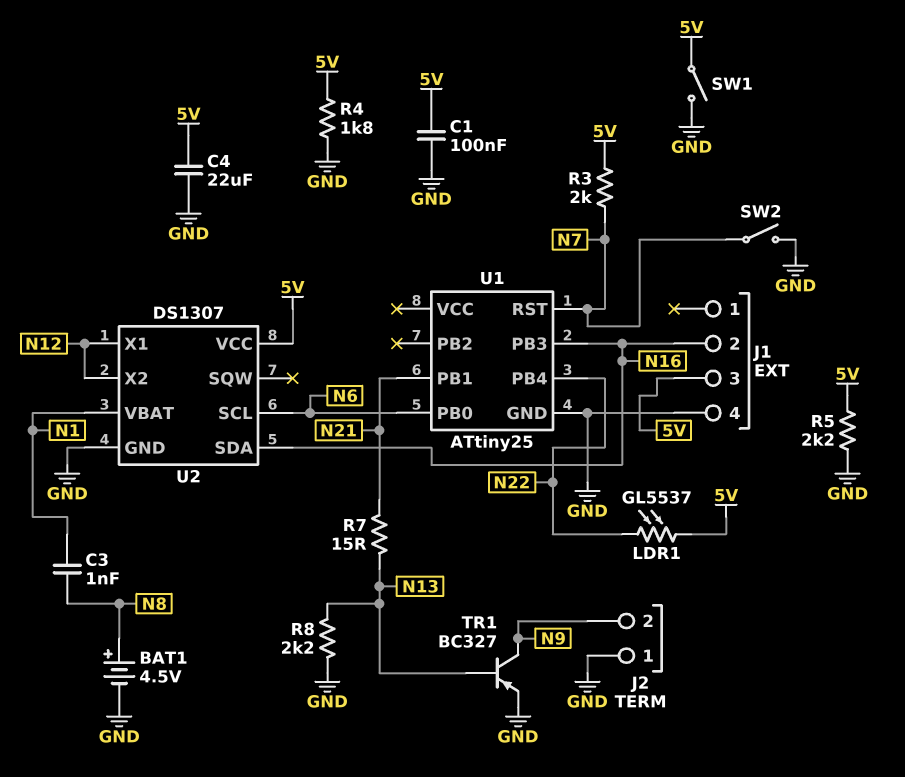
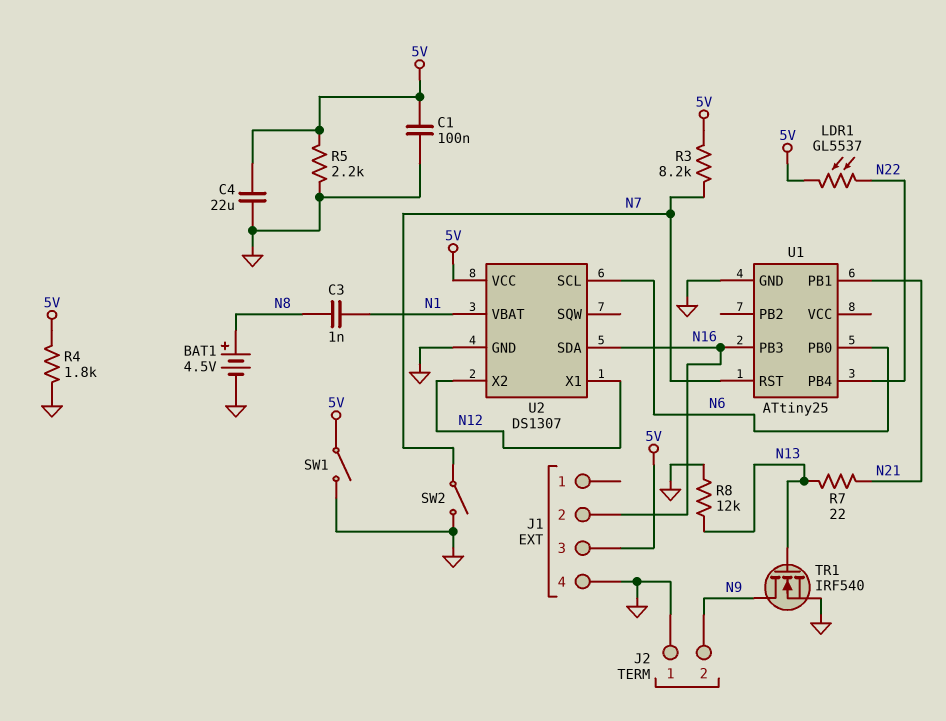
R3: 2k (5V, N7) -> 8.2k (5V, N7)
R7: 15 (N13, N21) -> 22 (N13, N21)
R8: 2.2k (GND, N13) -> 12k (GND, N13)
TR1: PNP BC327 (B N13, C N9, E GND) -> NMOS IRF540 (G N13, D N9, S GND)

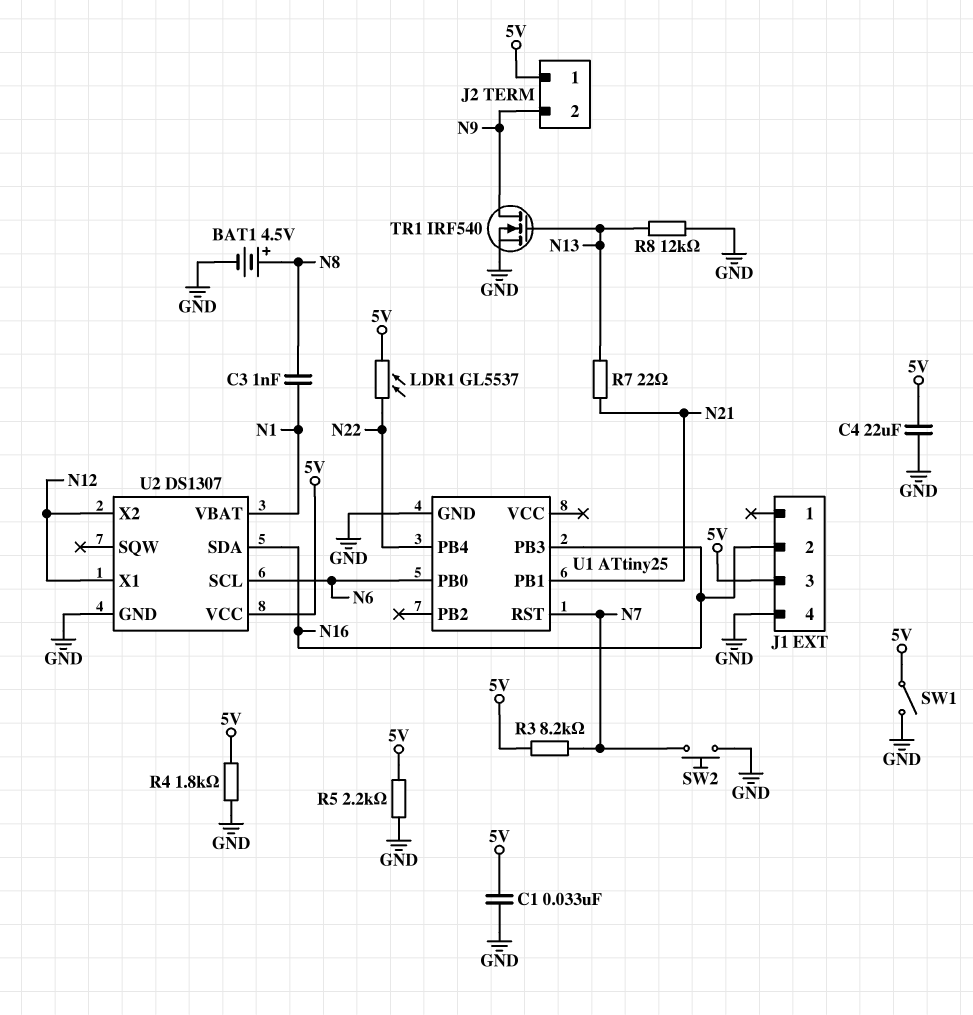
C1: 100nF (5V, GND) -> 33nF (5V, GND)
J2 pin 1: GND -> 5V
SW2: switch (GND, N7) -> button (GND, N7)

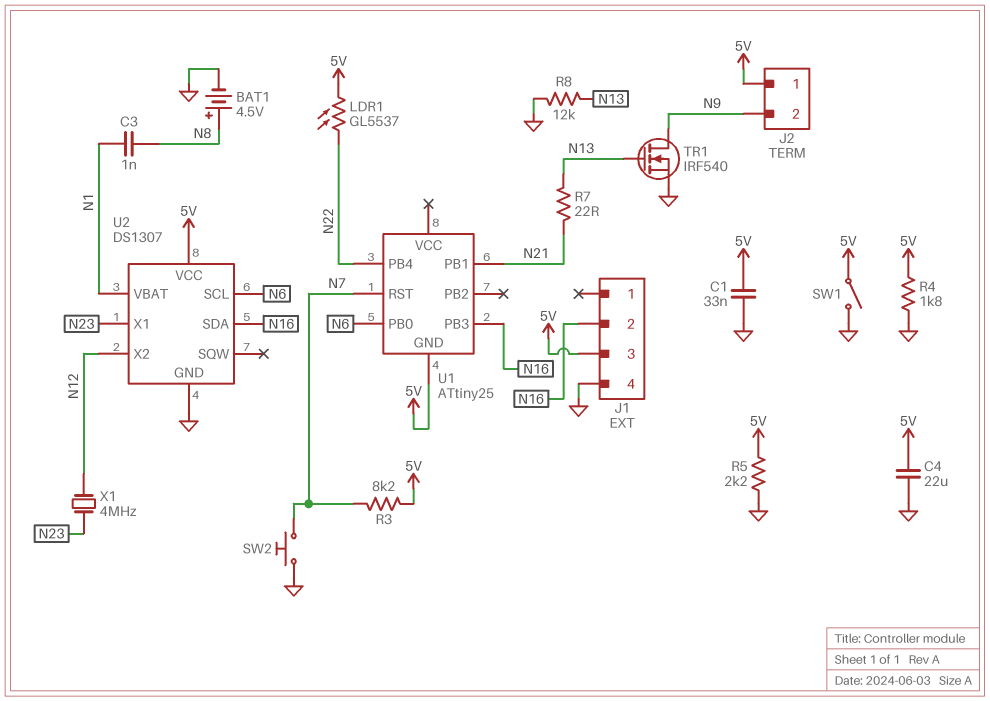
U1 pin GND: GND -> 5V
U2 pin X1: N12 -> N23
X1: none -> 4MHz (N12, N23)

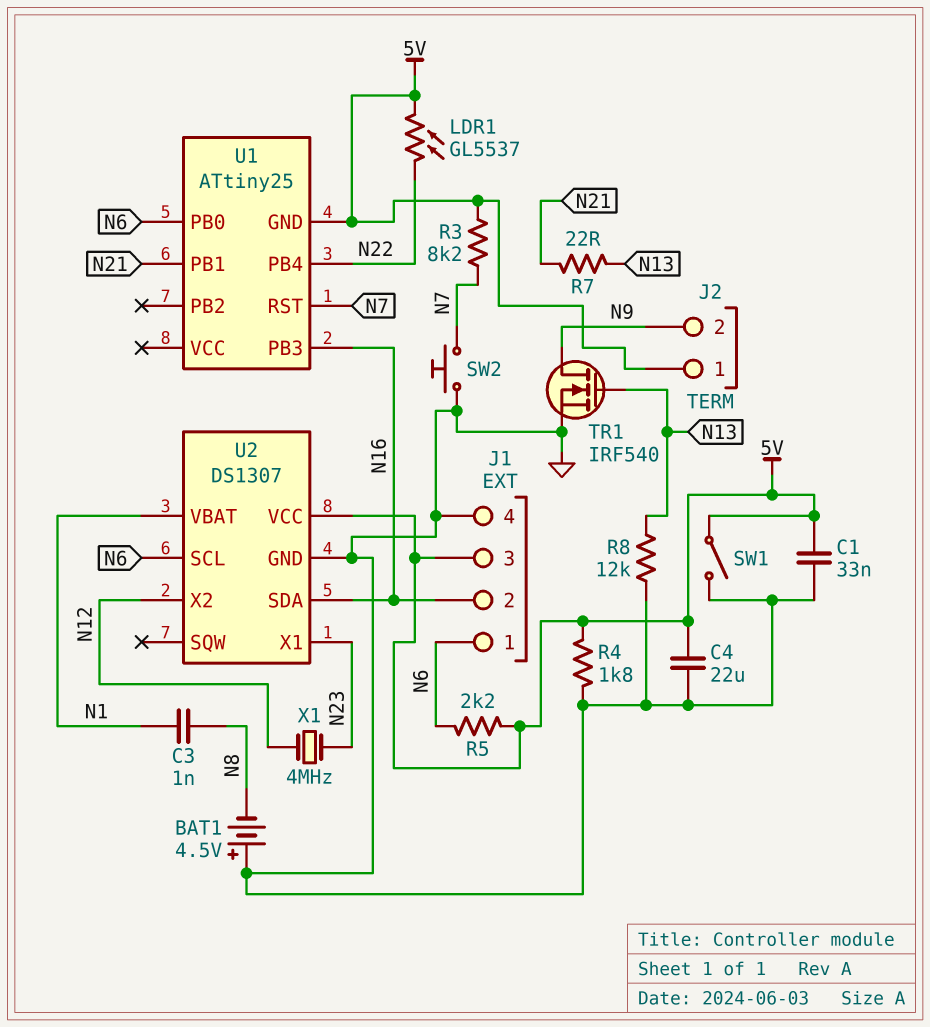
BAT1: 4.5V (plus N8, minus GND) -> 4.5V (plus GND, minus N8)
J1 pin 1: none -> N6
R5: 2.2k (5V, GND) -> 2.2k (5V, N6)

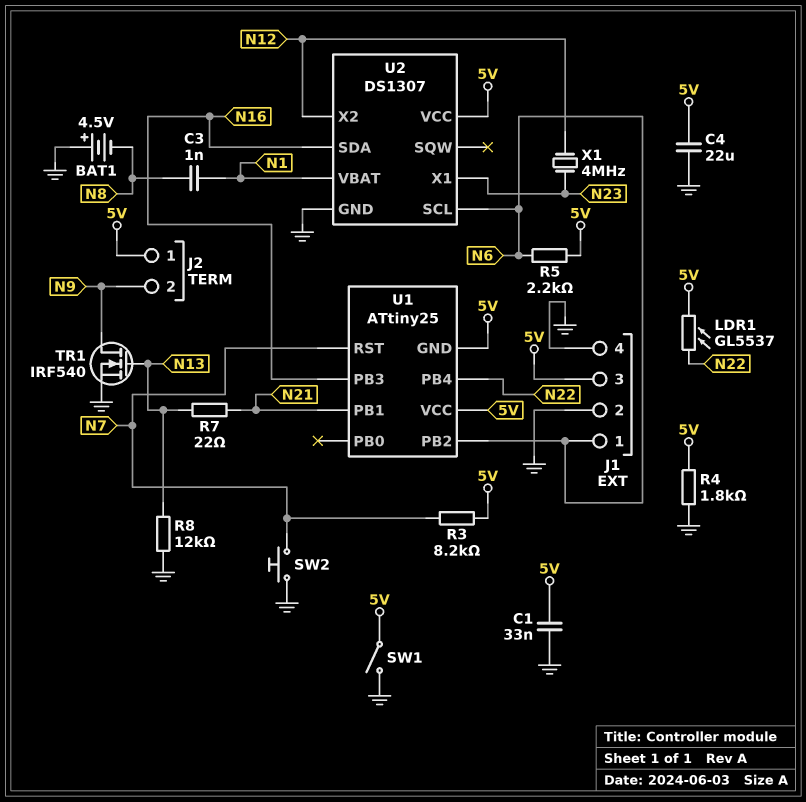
J1 pin 2: N16 -> GND
U1 pin PB0: N6 -> none
U1 pin PB2: none -> N6
U1 pin VCC: none -> 5V

